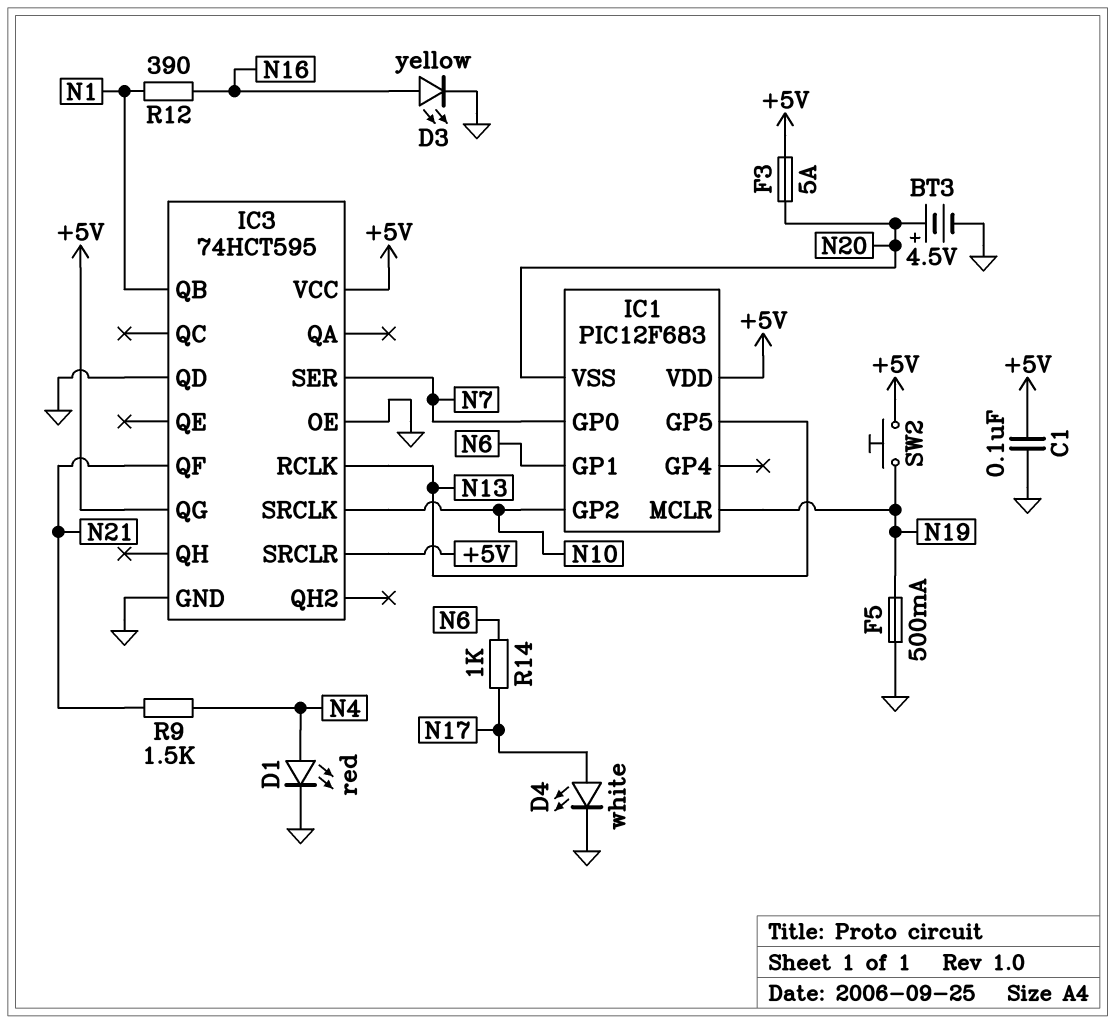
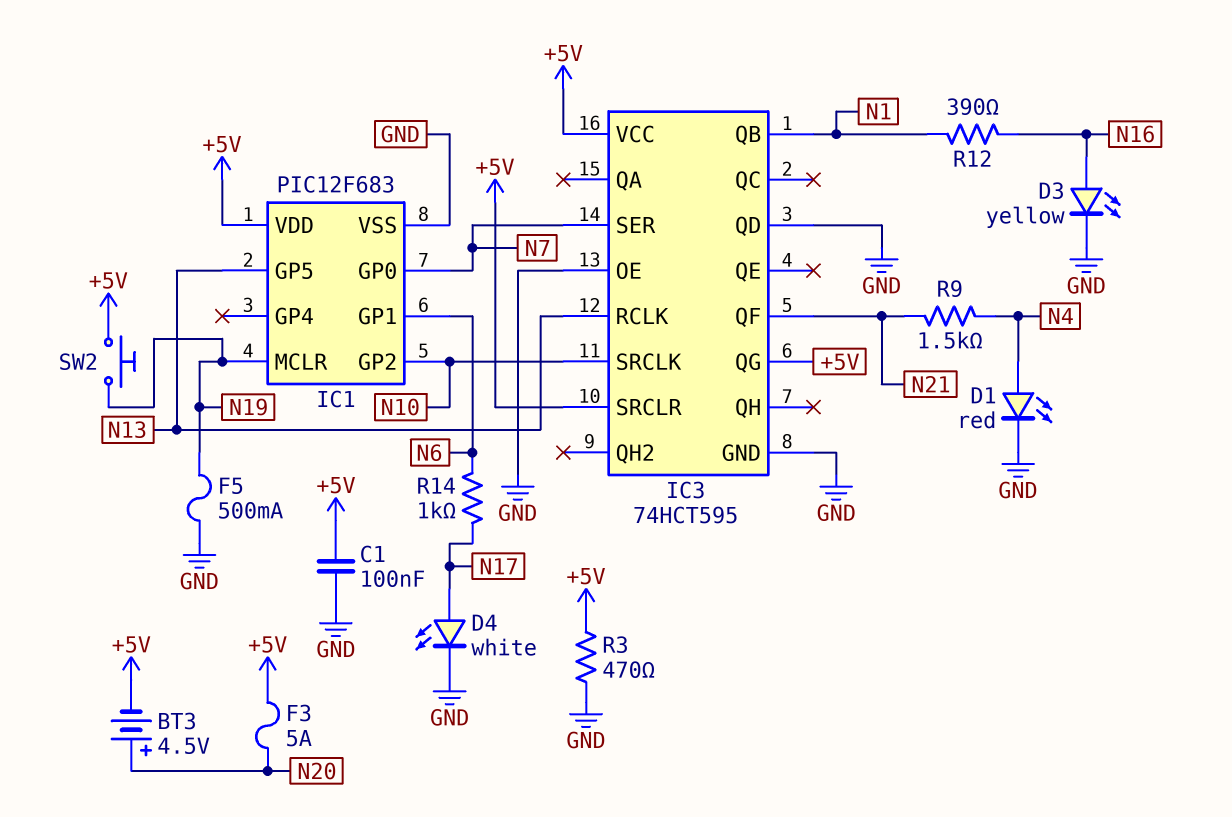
BT3: 4.5V (plus N20, minus GND) -> 4.5V (plus N20, minus +5V)
IC1 pin VSS: N20 -> GND
R3: none -> 470 (+5V, GND)

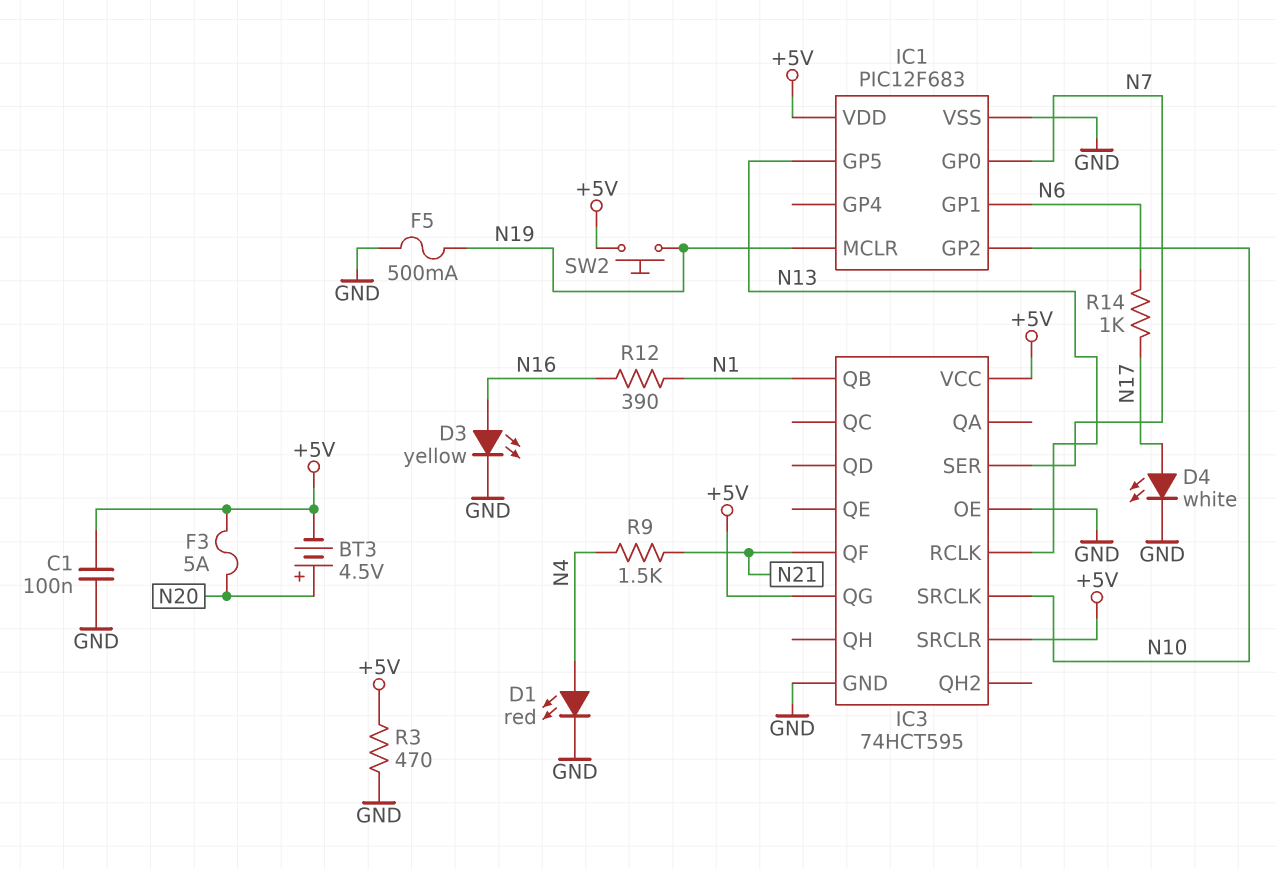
IC3 pin QD: GND -> none

